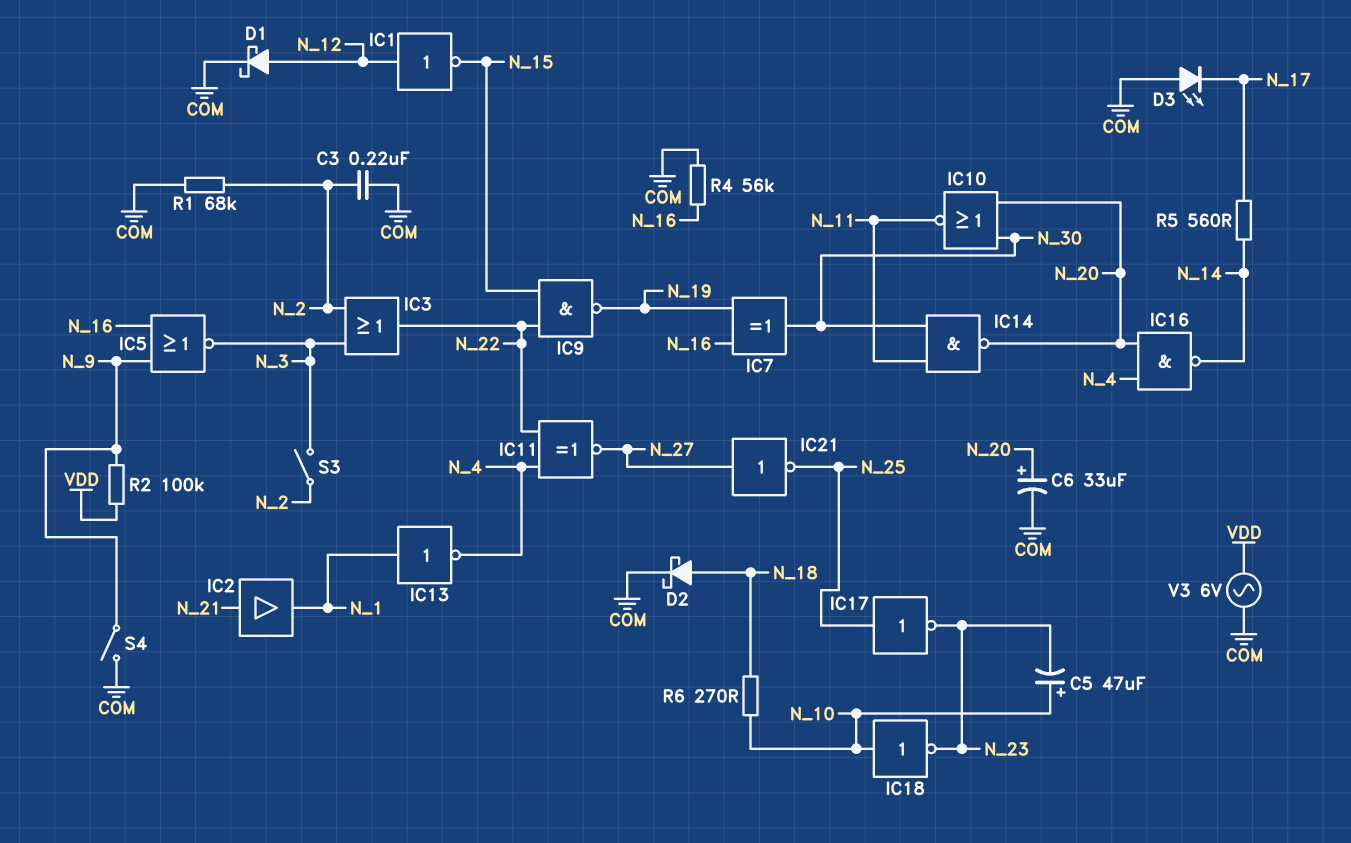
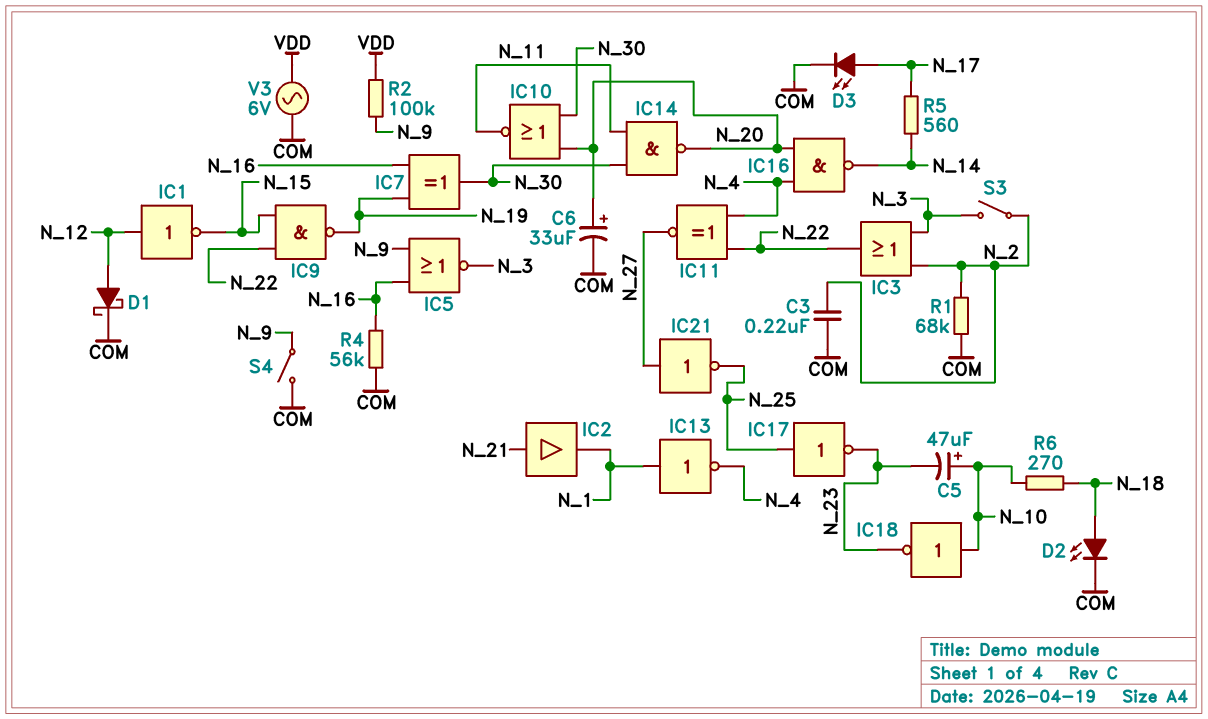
D2: schottky (A N_18, K COM) -> LED (A N_18, K COM)
D3: LED (A COM, K N_17) -> LED (A N_17, K COM)

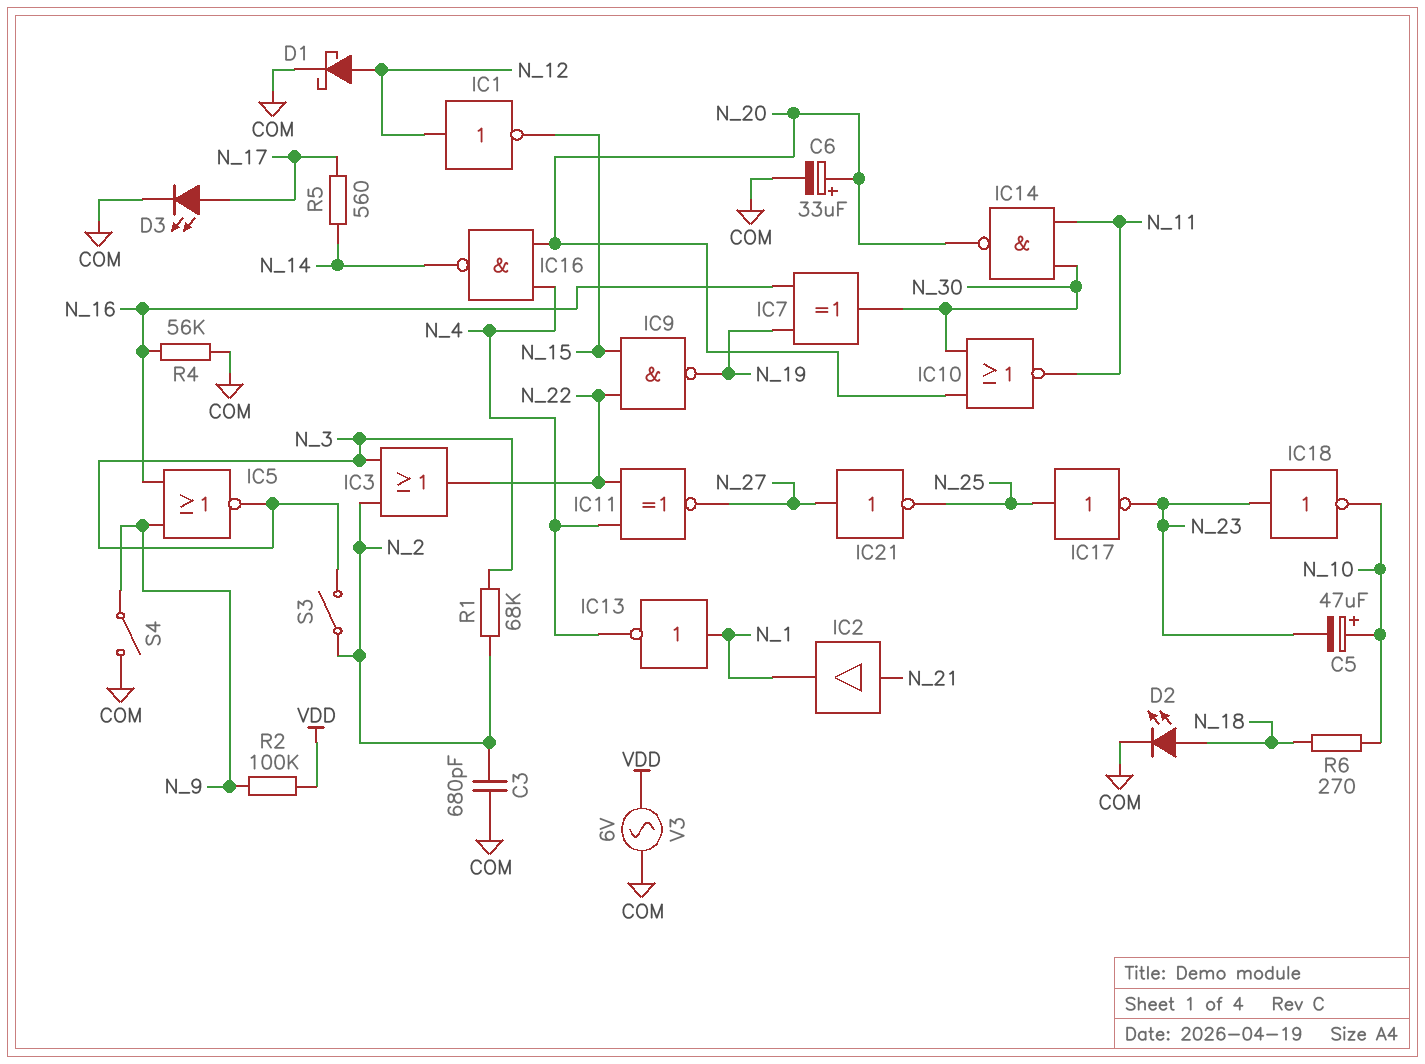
C3: 220nF (COM, N_2) -> 680pF (COM, N_2)
IC18: NOT (in N_10, out N_23) -> NOT (in N_23, out N_10)
R1: 68k (COM, N_2) -> 68k (N_2, N_3)

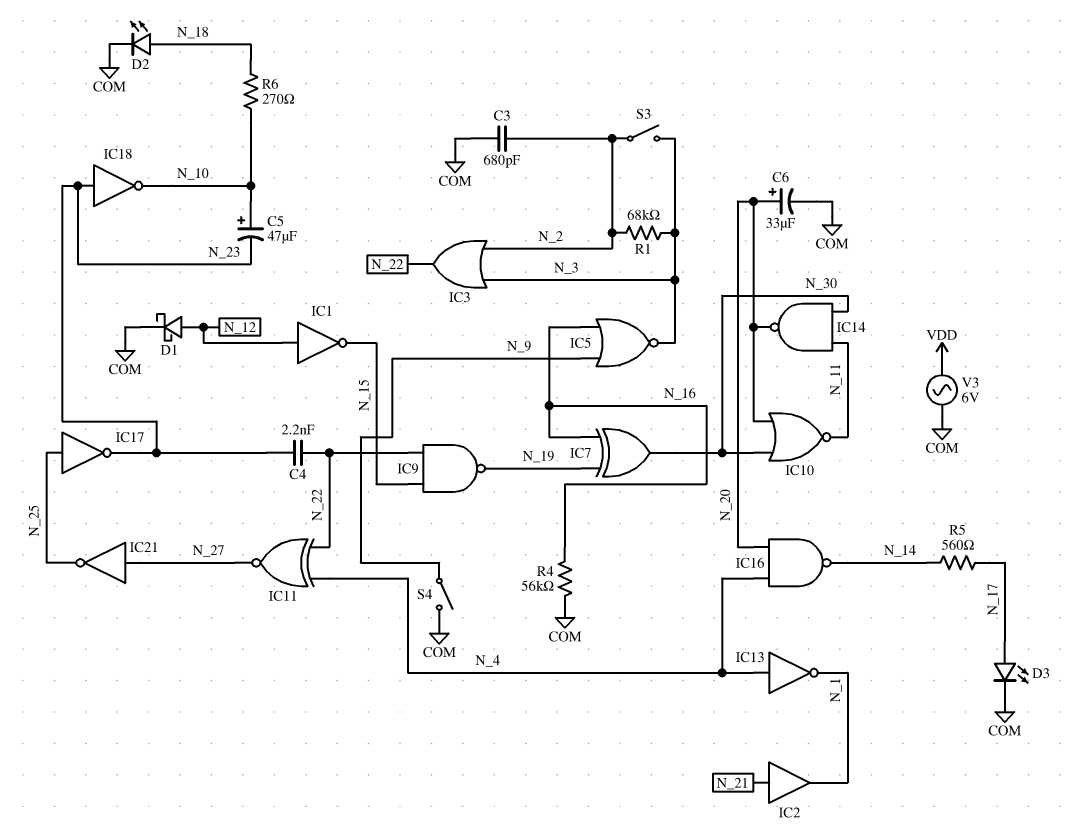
C4: none -> 2.2nF (N_22, N_23)
IC13: NOT (in N_1, out N_4) -> NOT (in N_4, out N_1)
R2: 100k (N_9, VDD) -> none

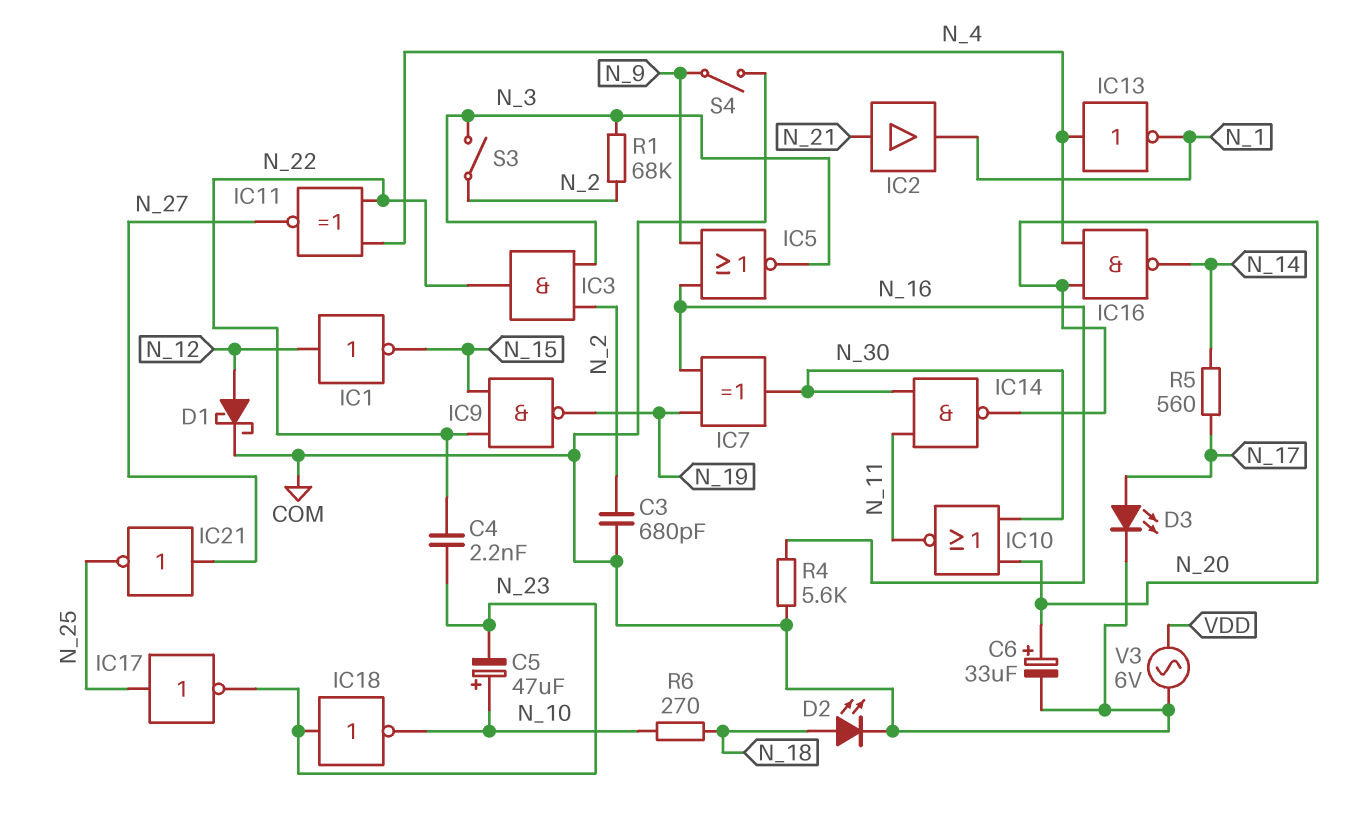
IC3: OR (in N_2, in N_3, out N_22) -> AND (in N_2, in N_3, out N_22)
R4: 56k (COM, N_16) -> 5.6k (COM, N_16)

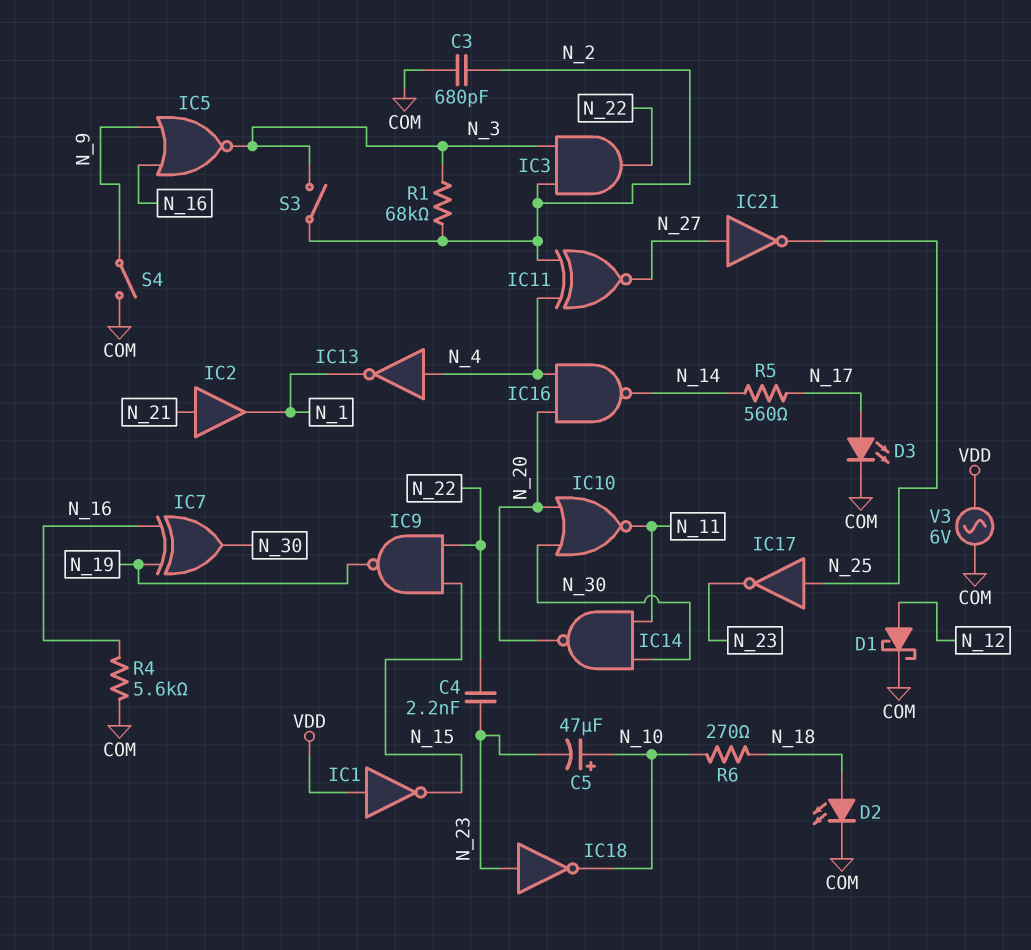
C6: 33uF (plus N_20, minus COM) -> none
IC1: NOT (in N_12, out N_15) -> NOT (in VDD, out N_15)
IC11: XNOR (in N_4, in N_22, out N_27) -> XNOR (in N_2, in N_4, out N_27)

